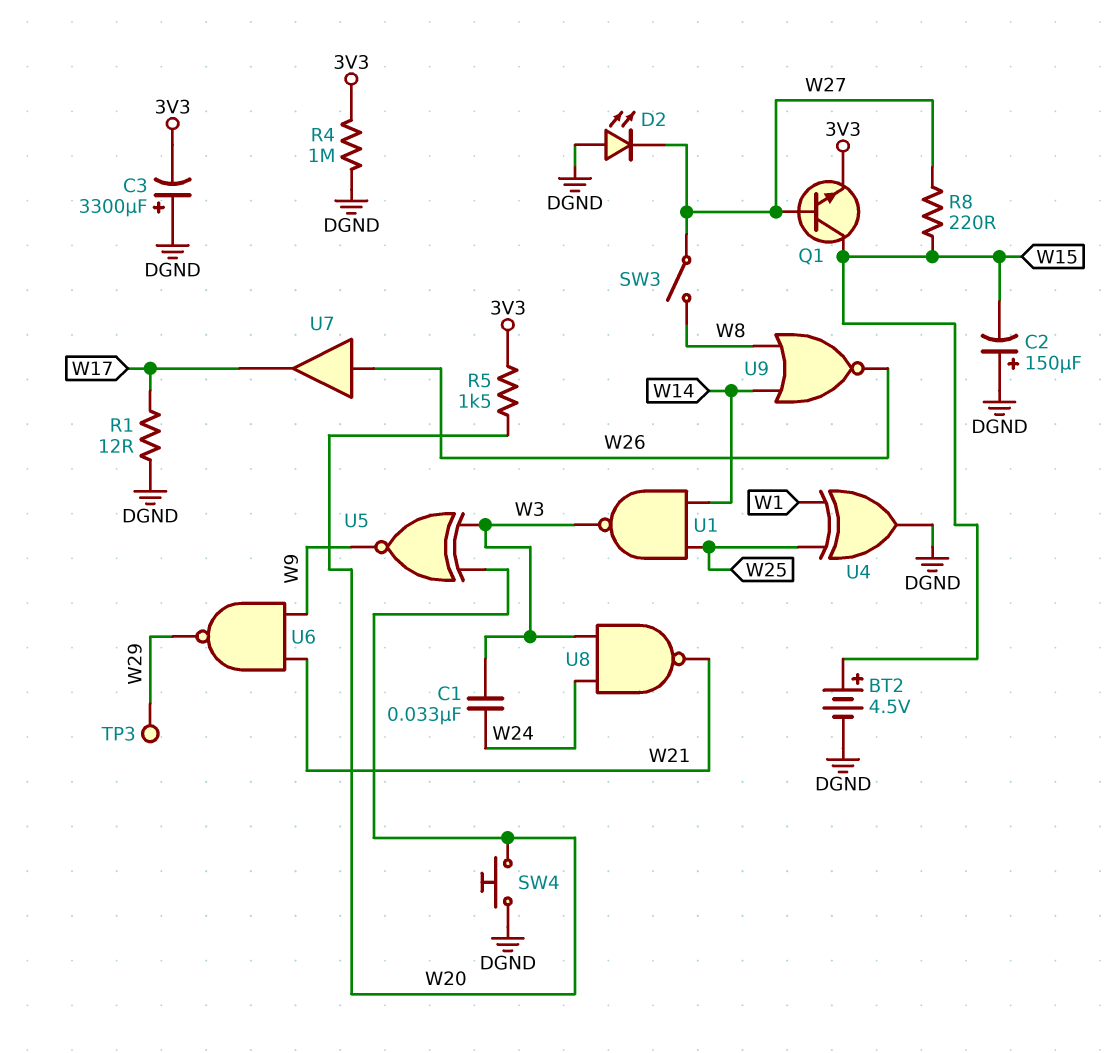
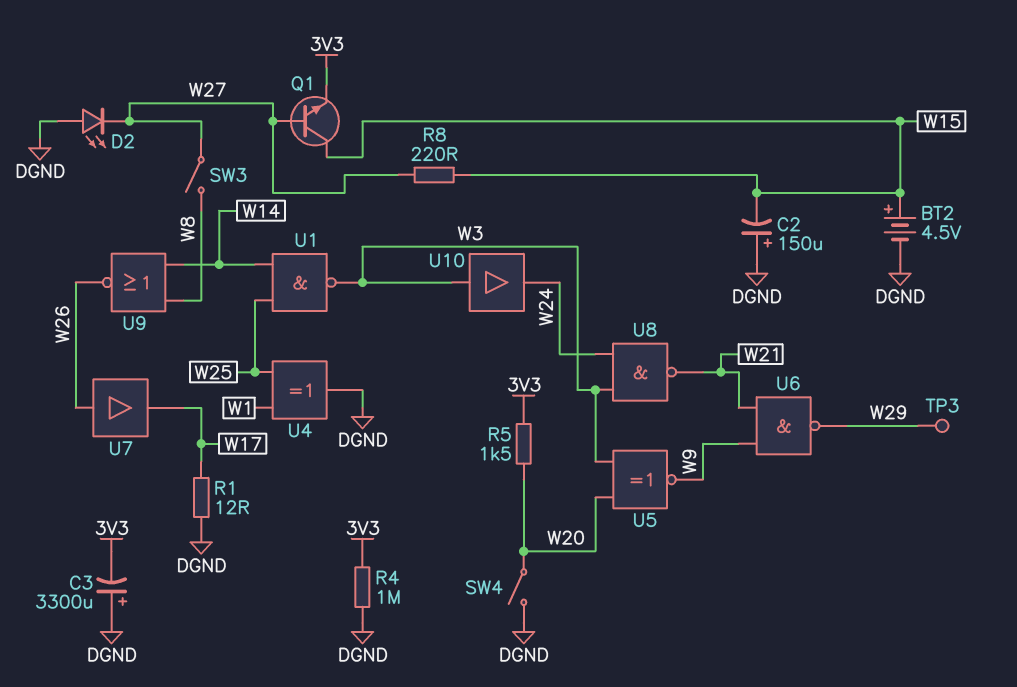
C1: 33nF (W3, W24) -> none
SW4: button (DGND, W20) -> switch (DGND, W20)
U10: none -> buffer (in W3, out W24)

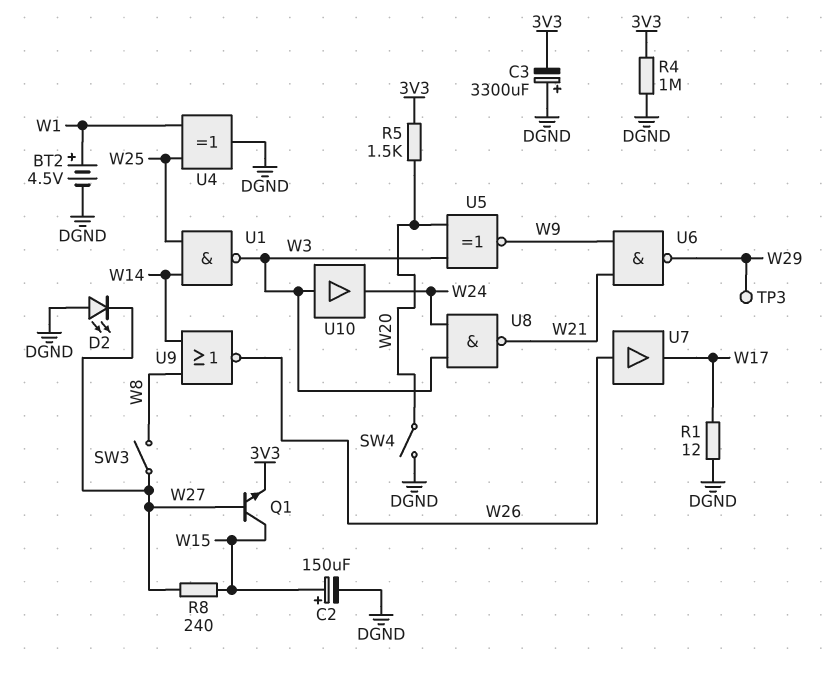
BT2: 4.5V (plus W15, minus DGND) -> 4.5V (plus W1, minus DGND)
C2: 150uF (plus DGND, minus W15) -> 150uF (plus W15, minus DGND)
R8: 220 (W15, W27) -> 240 (W15, W27)

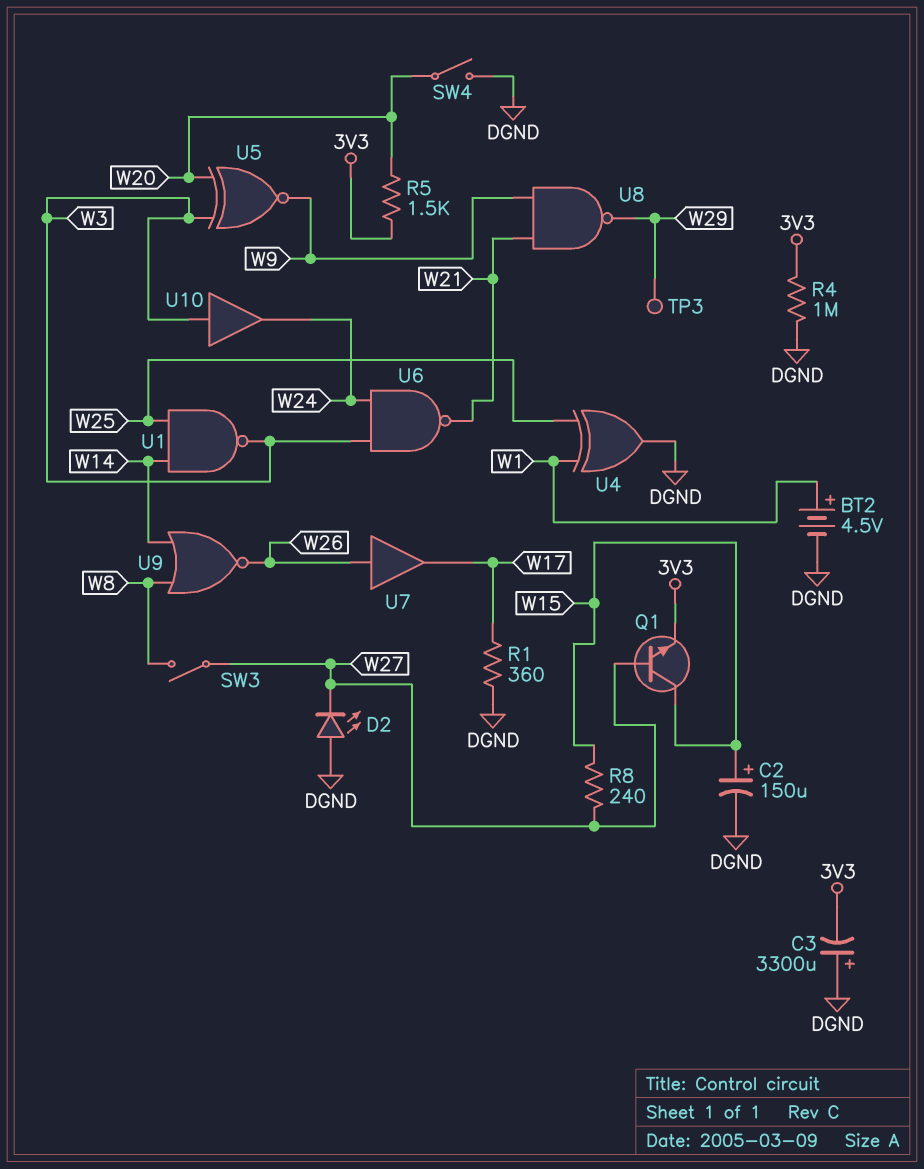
R1: 12 (DGND, W17) -> 360 (DGND, W17)
U6: NAND (in W9, in W21, out W29) -> NAND (in W3, in W24, out W21)
U8: NAND (in W3, in W24, out W21) -> NAND (in W9, in W21, out W29)

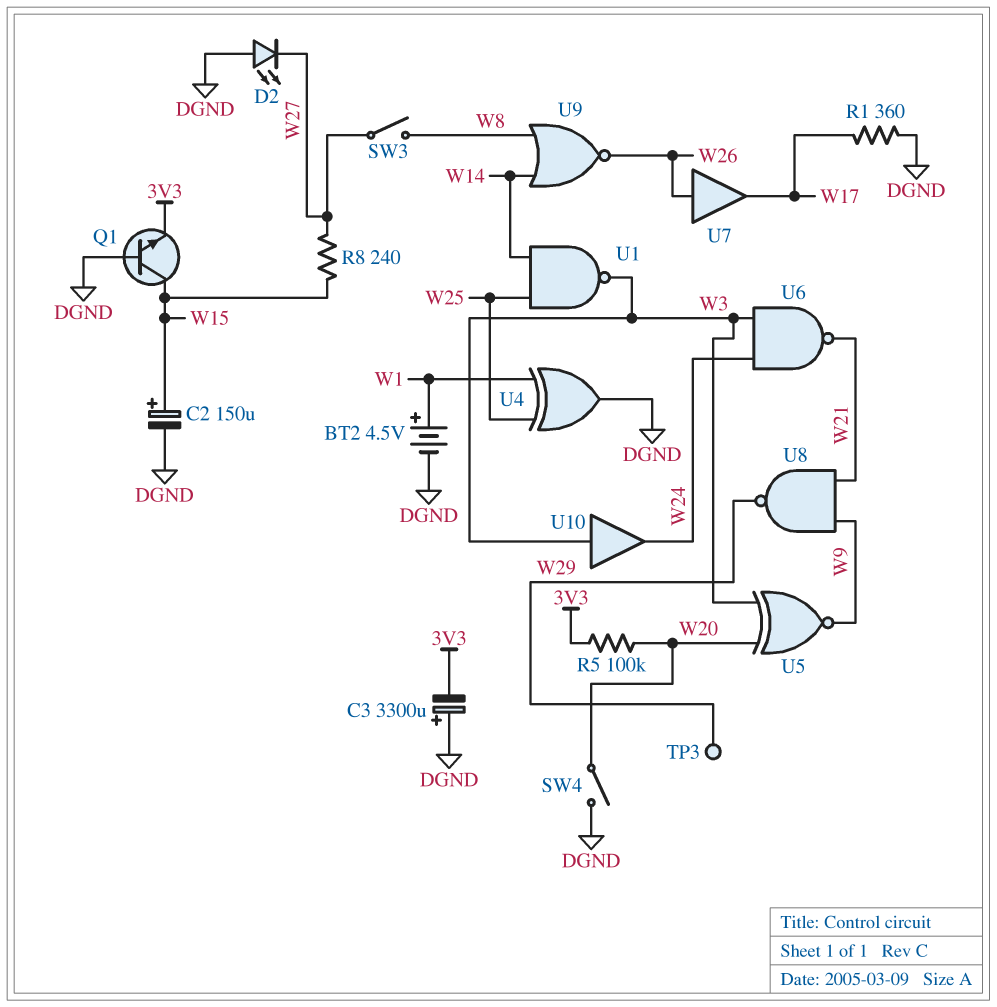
Q1: NPN (B W27, C W15, E 3V3) -> NPN (B DGND, C W15, E 3V3)
R4: 1M (3V3, DGND) -> none
R5: 1.5k (3V3, W20) -> 100k (3V3, W20)

